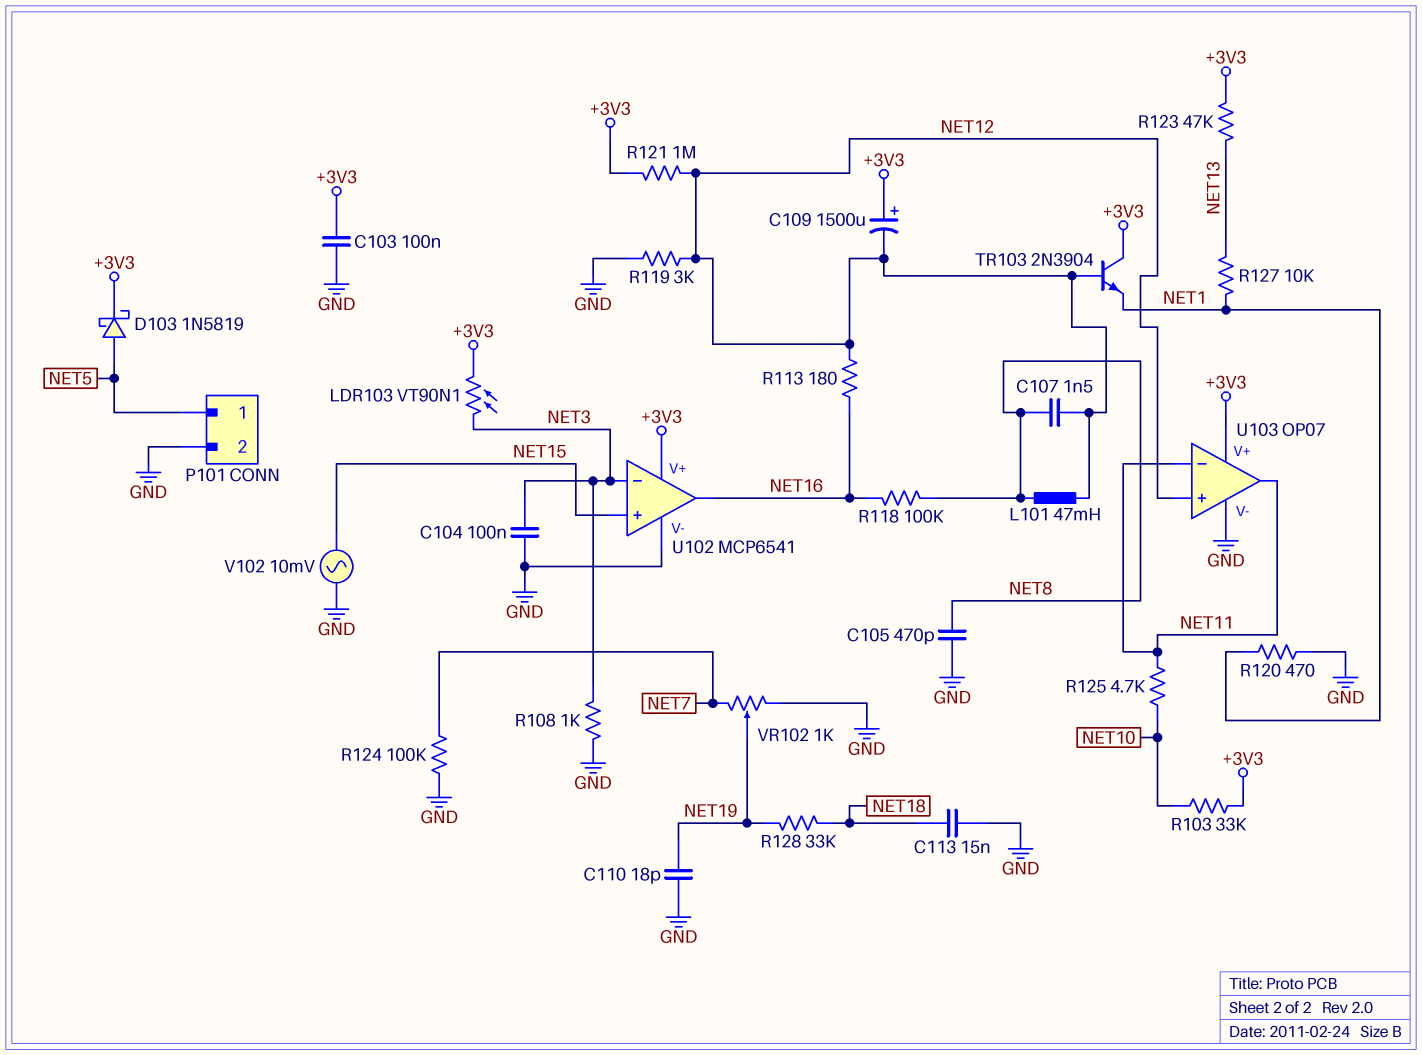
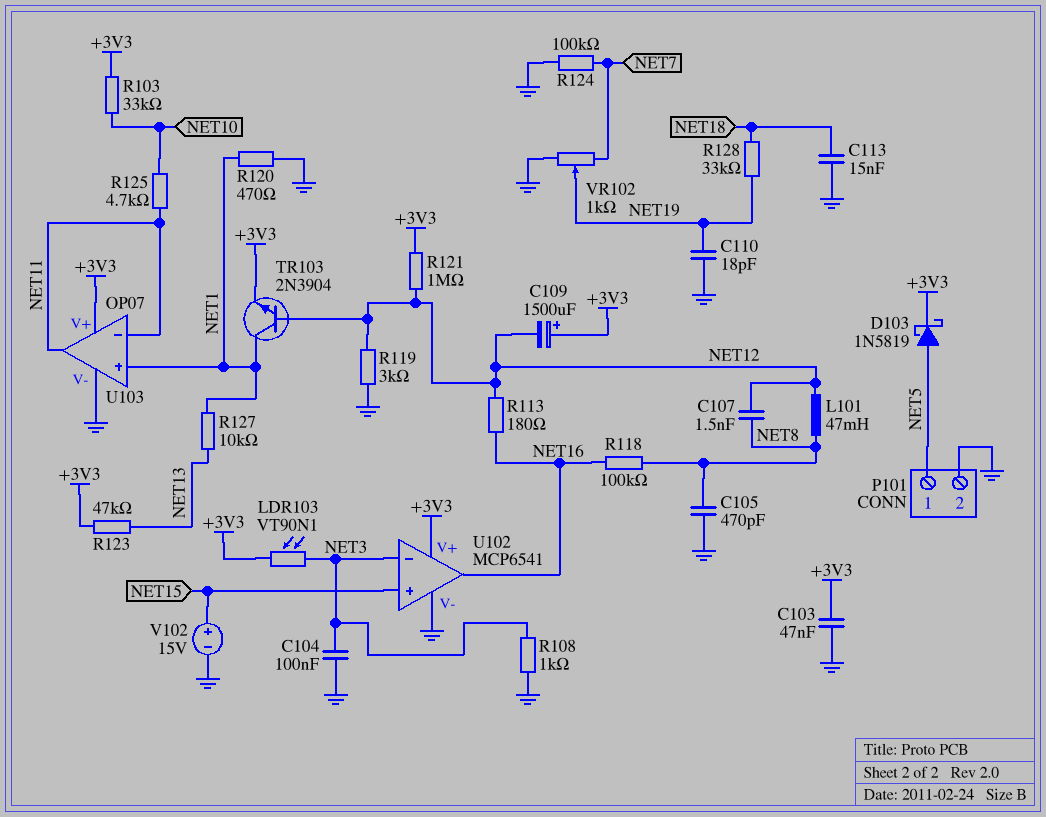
C103: 100nF (+3V3, GND) -> 47nF (+3V3, GND)
TR103: NPN 2N3904 (B NET12, C +3V3, E NET1) -> NPN 2N3904 (B NET12, C NET1, E +3V3)
U103 pin in+: NET12 -> NET1
V102: AC 10mV (GND, NET15) -> 15V (plus NET15, minus GND)

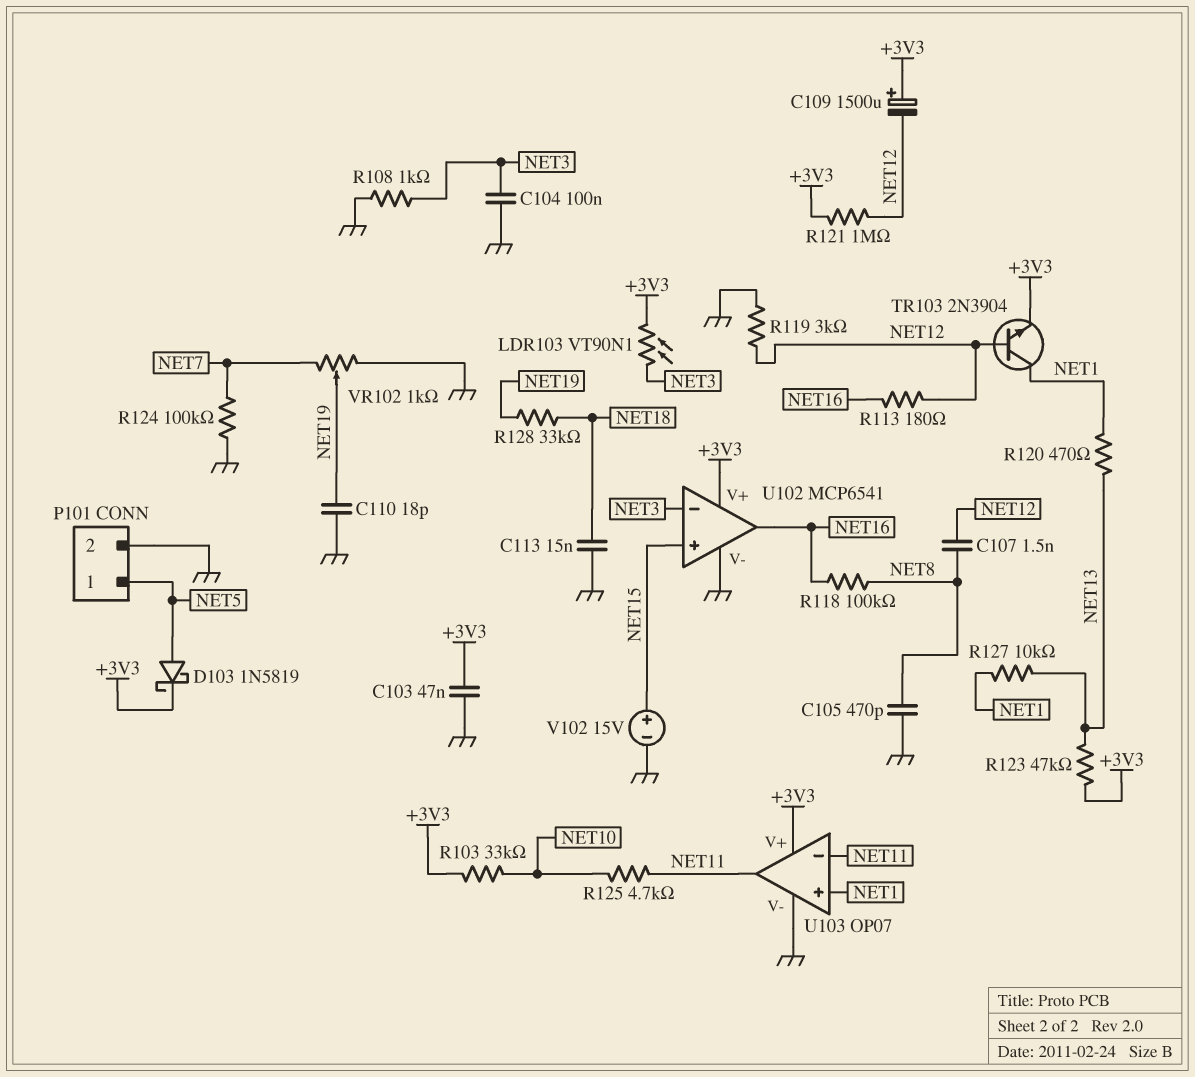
L101: 47mH (NET8, NET12) -> none
R120: 470 (GND, NET1) -> 470 (NET1, NET13)

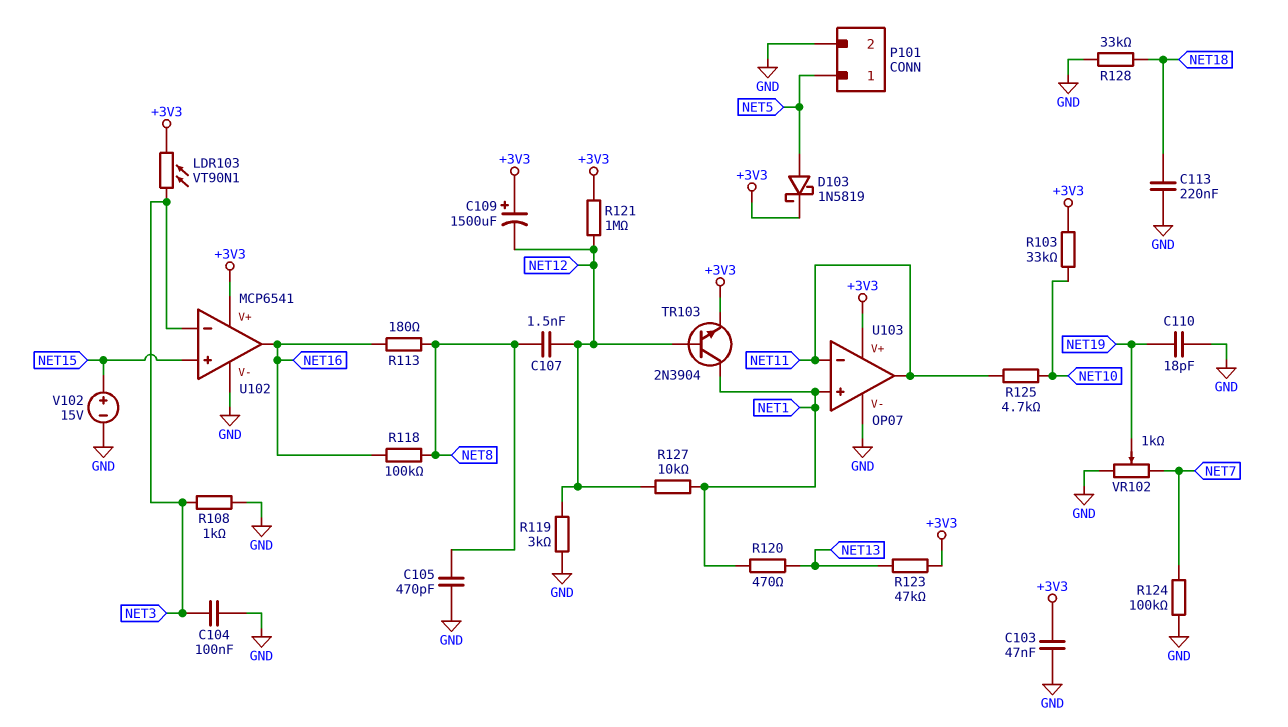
C113: 15nF (GND, NET18) -> 220nF (GND, NET18)
R113: 180 (NET12, NET16) -> 180 (NET8, NET16)
R127: 10k (NET1, NET13) -> 10k (NET1, NET12)
R128: 33k (NET18, NET19) -> 33k (GND, NET18)

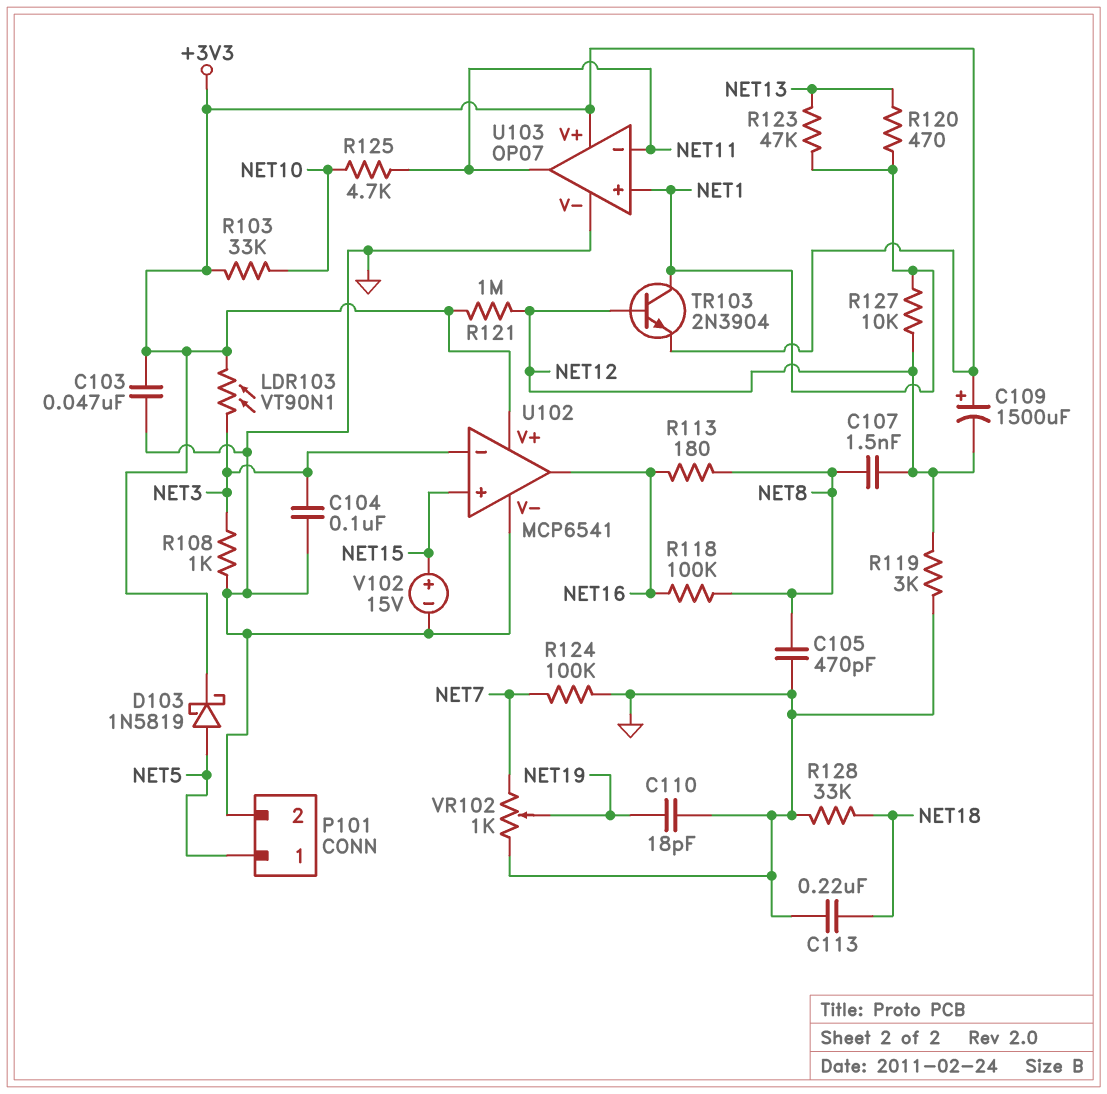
R123: 47k (+3V3, NET13) -> 47k (NET1, NET13)

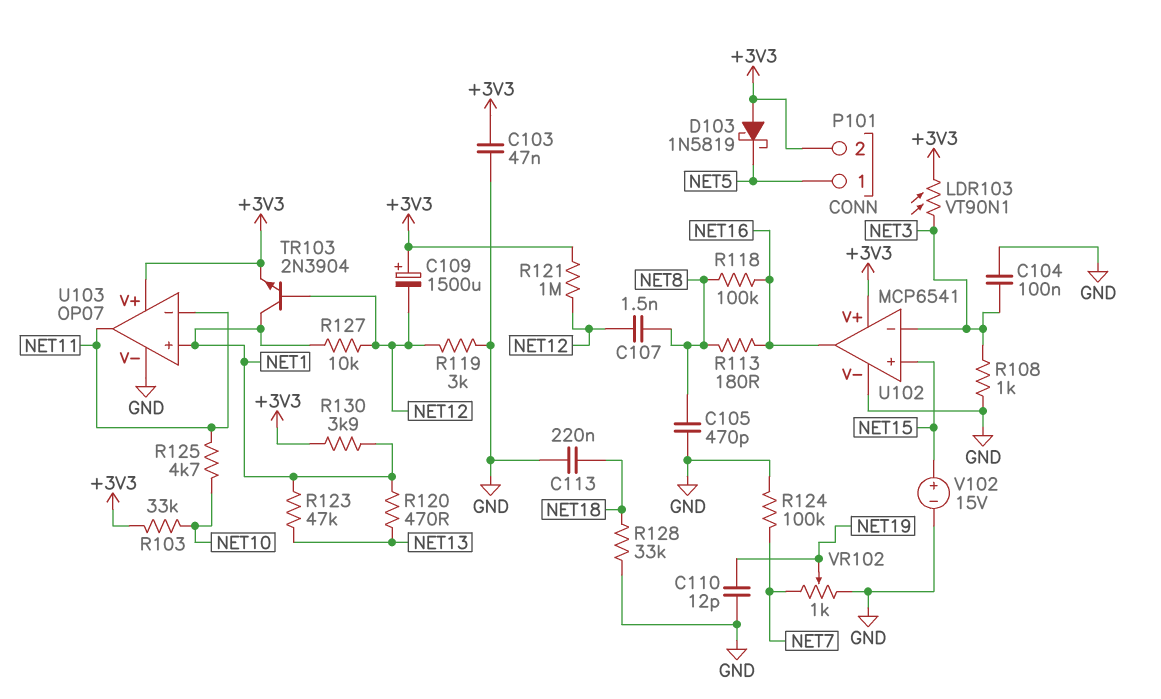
C110: 18pF (GND, NET19) -> 12pF (GND, NET19)
D103: schottky 1N5819 (A NET5, K +3V3) -> schottky 1N5819 (A +3V3, K NET5)
P101 pin 2: GND -> +3V3
R130: none -> 3.9k (+3V3, NET1)

